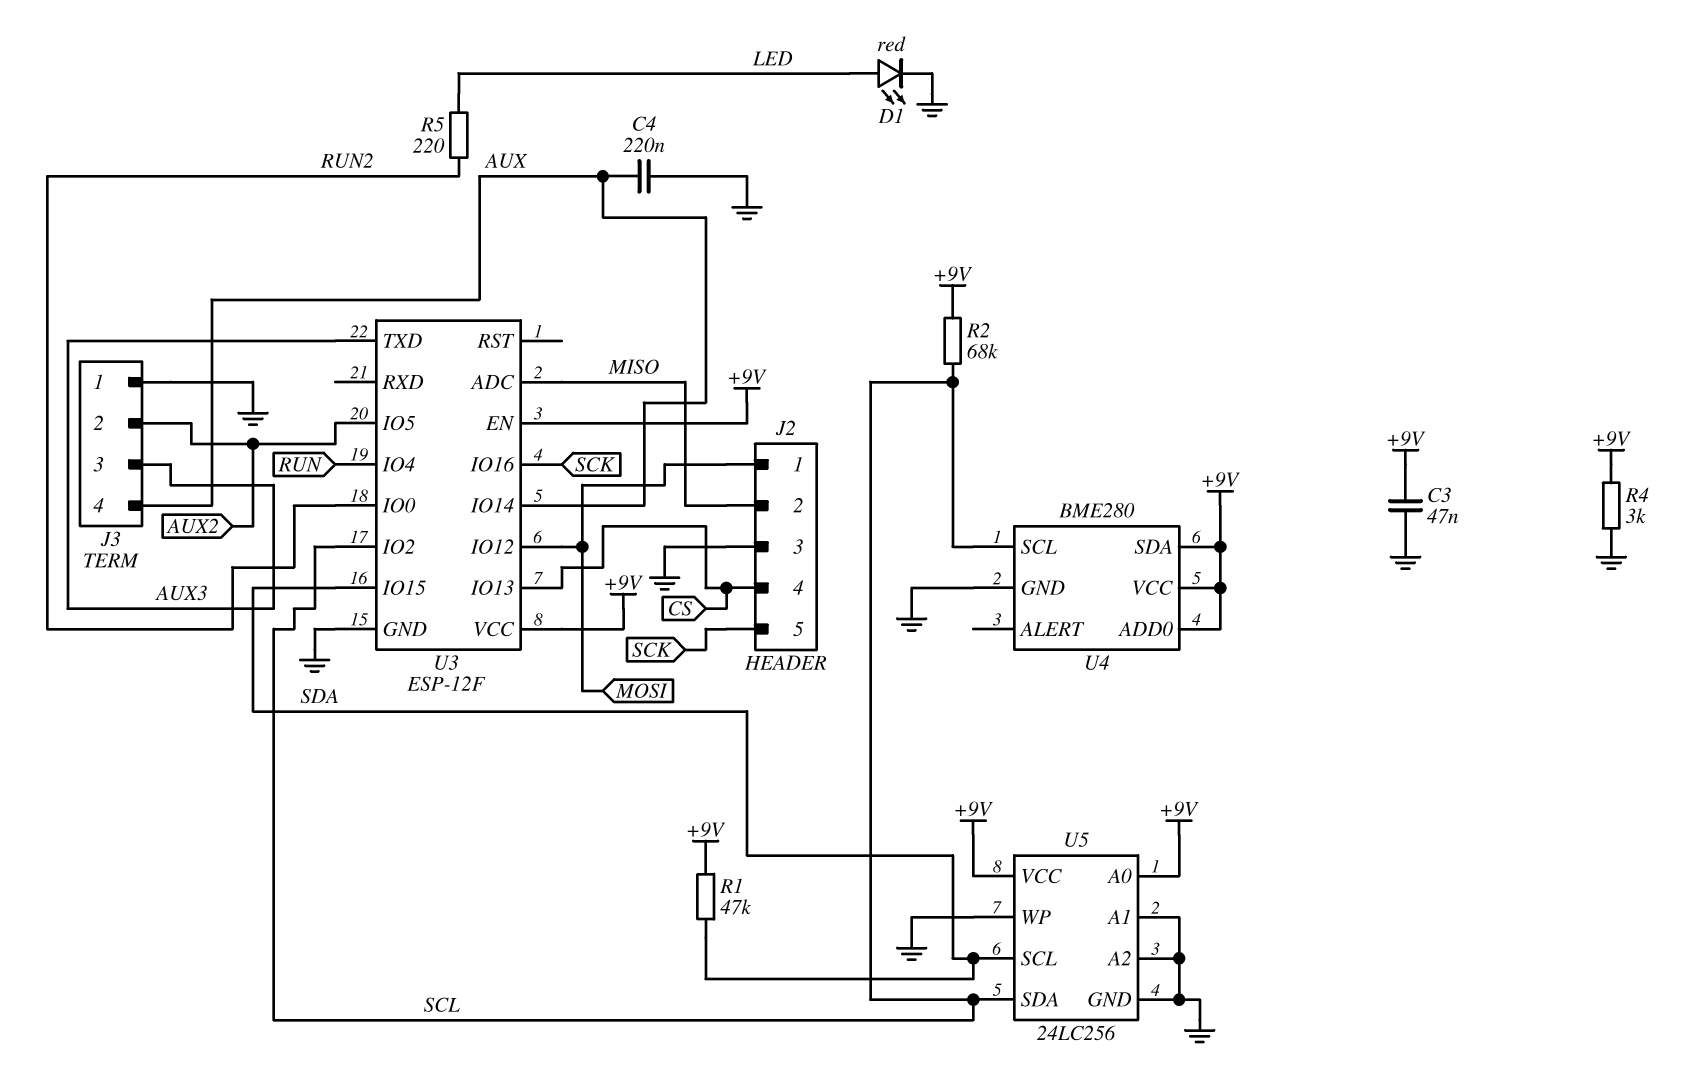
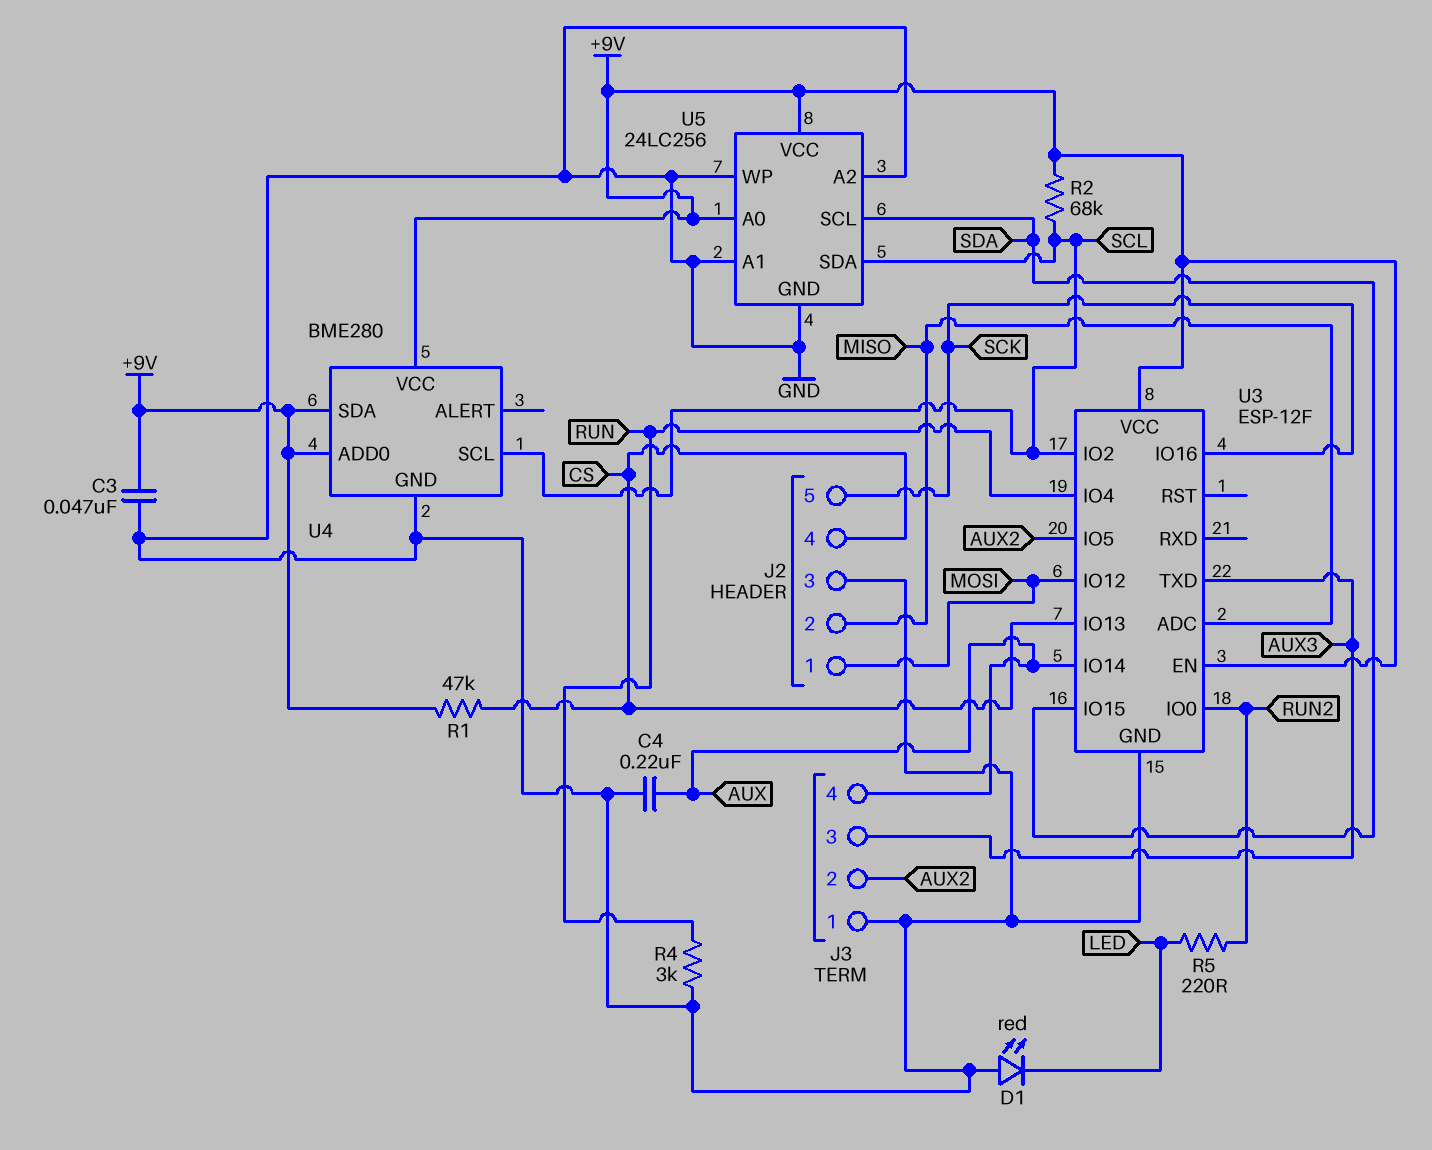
D1: LED red (A LED, K GND) -> LED red (A GND, K LED)
R1: 47k (+9V, SDA) -> 47k (+9V, CS)
R4: 3k (+9V, GND) -> 3k (GND, RUN)

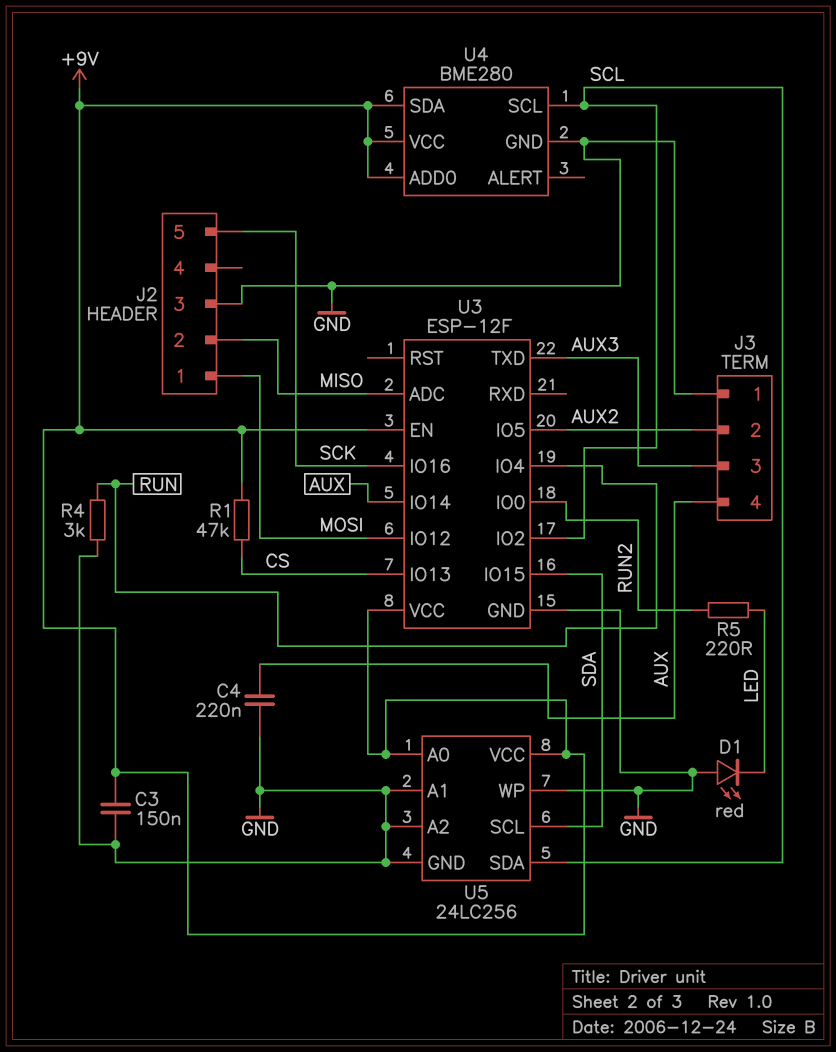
C3: 47nF (+9V, GND) -> 150nF (+9V, GND)
J2 pin 4: CS -> none
R2: 68k (+9V, SCL) -> none

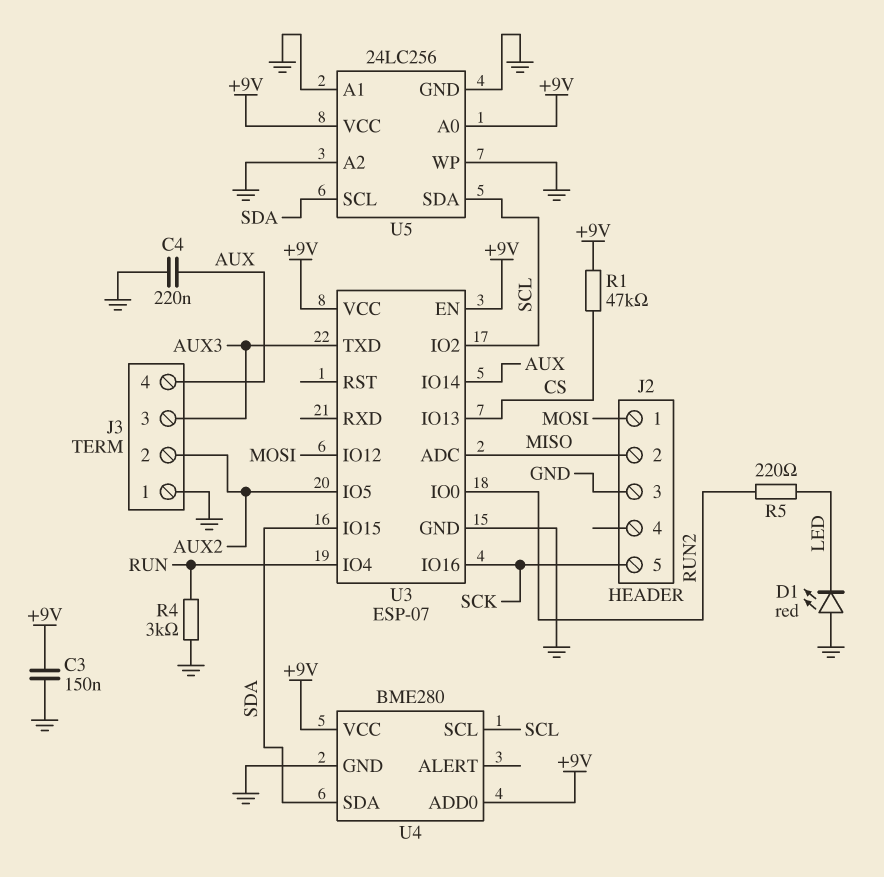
U3: ESP-12F -> ESP-07
U4 pin SDA: +9V -> SDA

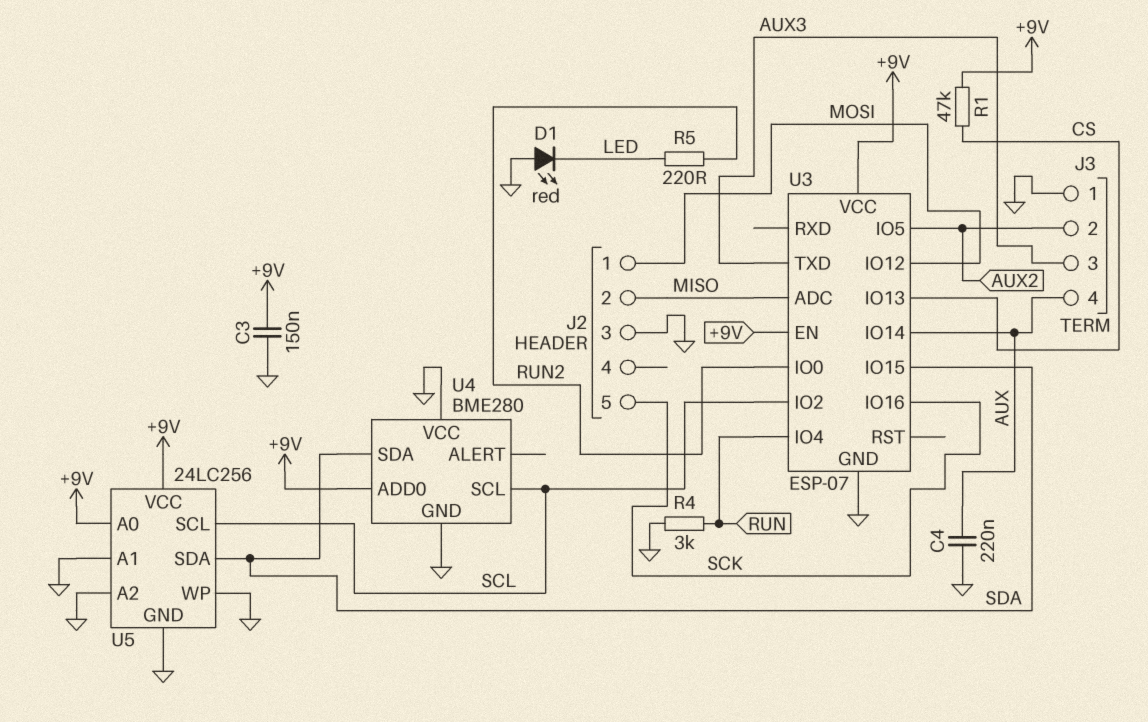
U4 pin VCC: +9V -> GND
U5 pin SCL: SDA -> SCL
U5 pin SDA: SCL -> SDA

